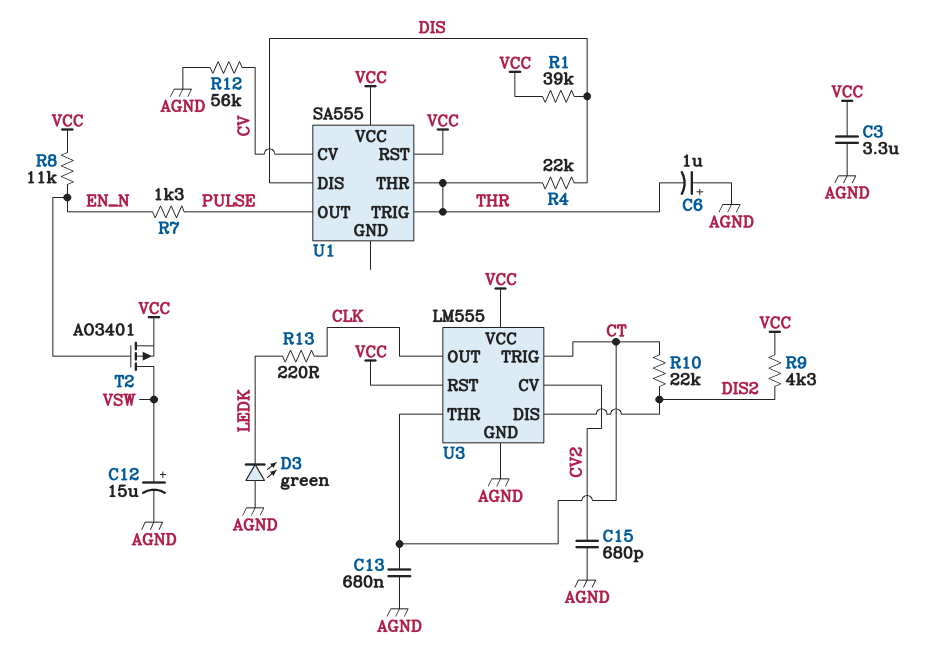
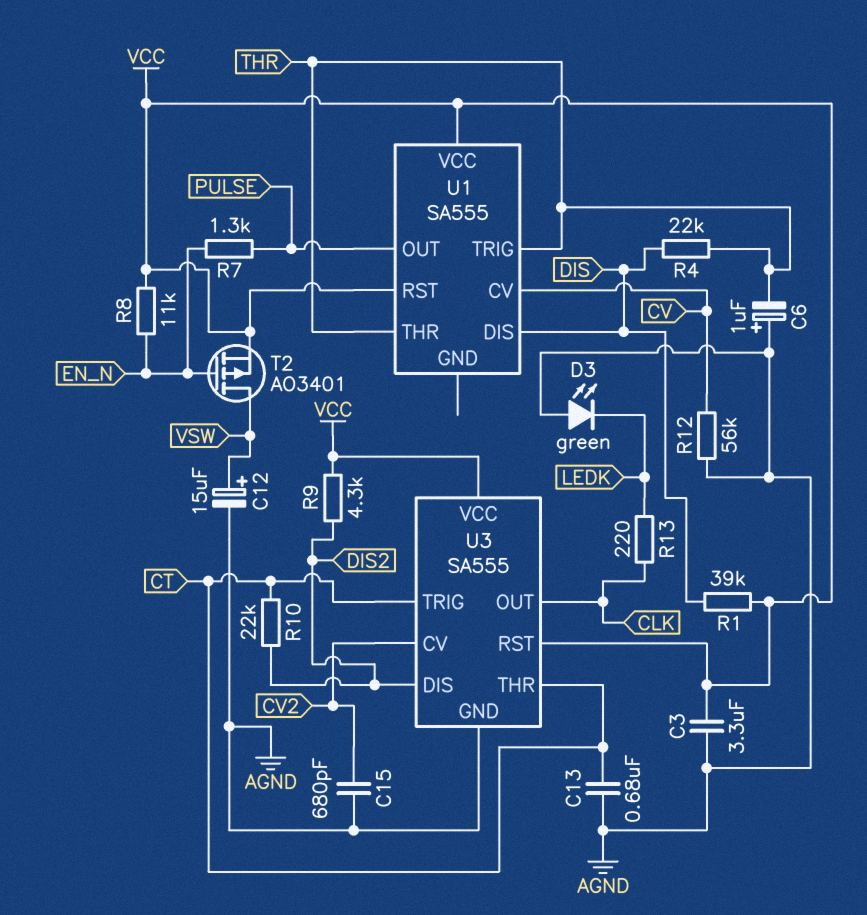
U3: LM555 -> SA555

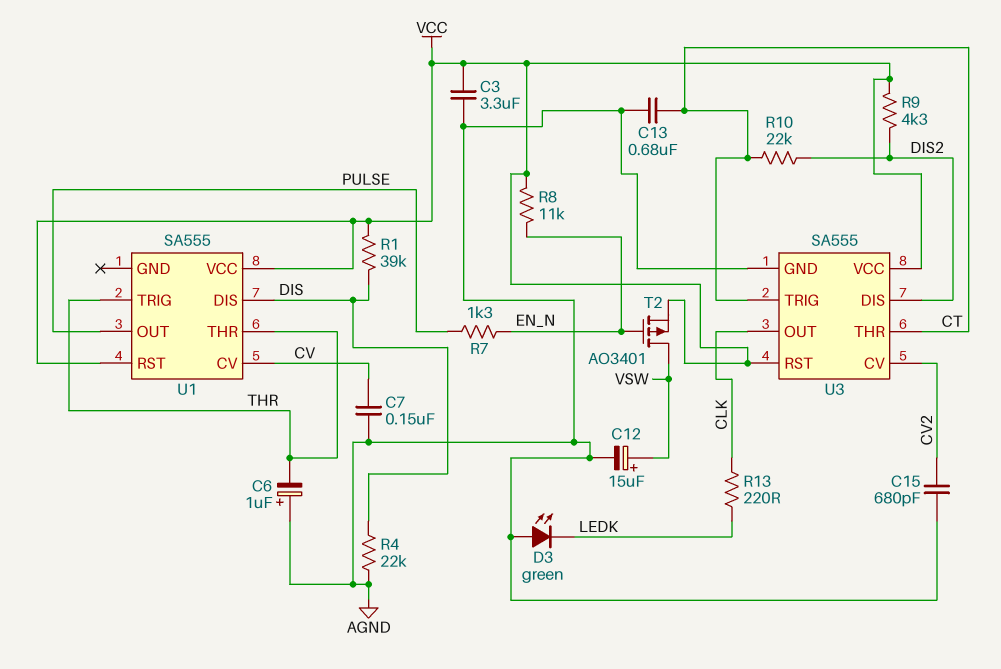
C7: none -> 150nF (AGND, CV)
R4: 22k (DIS, THR) -> 22k (AGND, DIS)
R12: 56k (AGND, CV) -> none

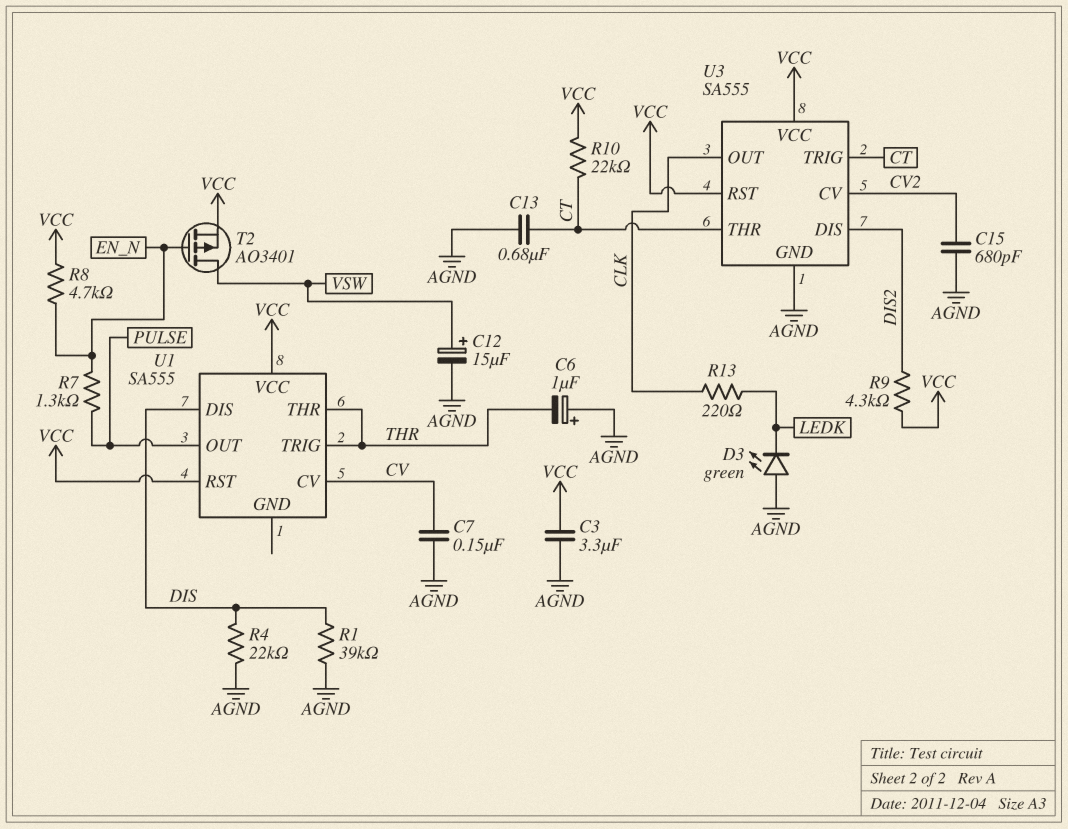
R1: 39k (DIS, VCC) -> 39k (AGND, DIS)
R8: 11k (EN_N, VCC) -> 4.7k (EN_N, VCC)
R10: 22k (CT, DIS2) -> 22k (CT, VCC)

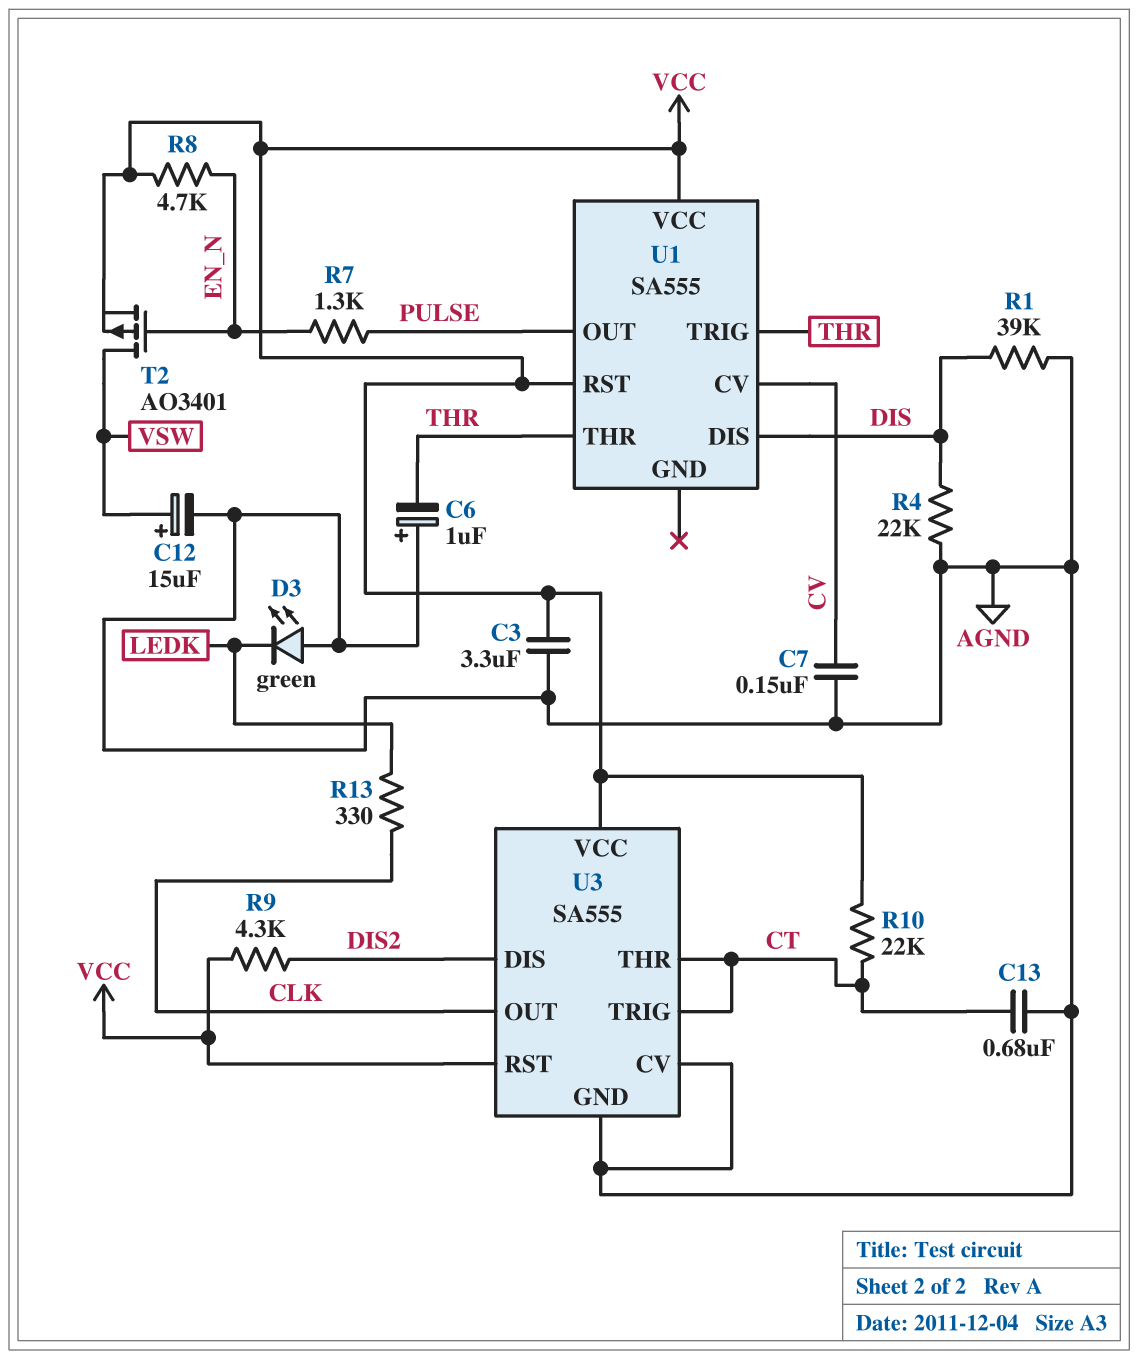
C15: 680pF (AGND, CV2) -> none
R13: 220 (CLK, LEDK) -> 330 (CLK, LEDK)
U3 pin CV: CV2 -> AGND

